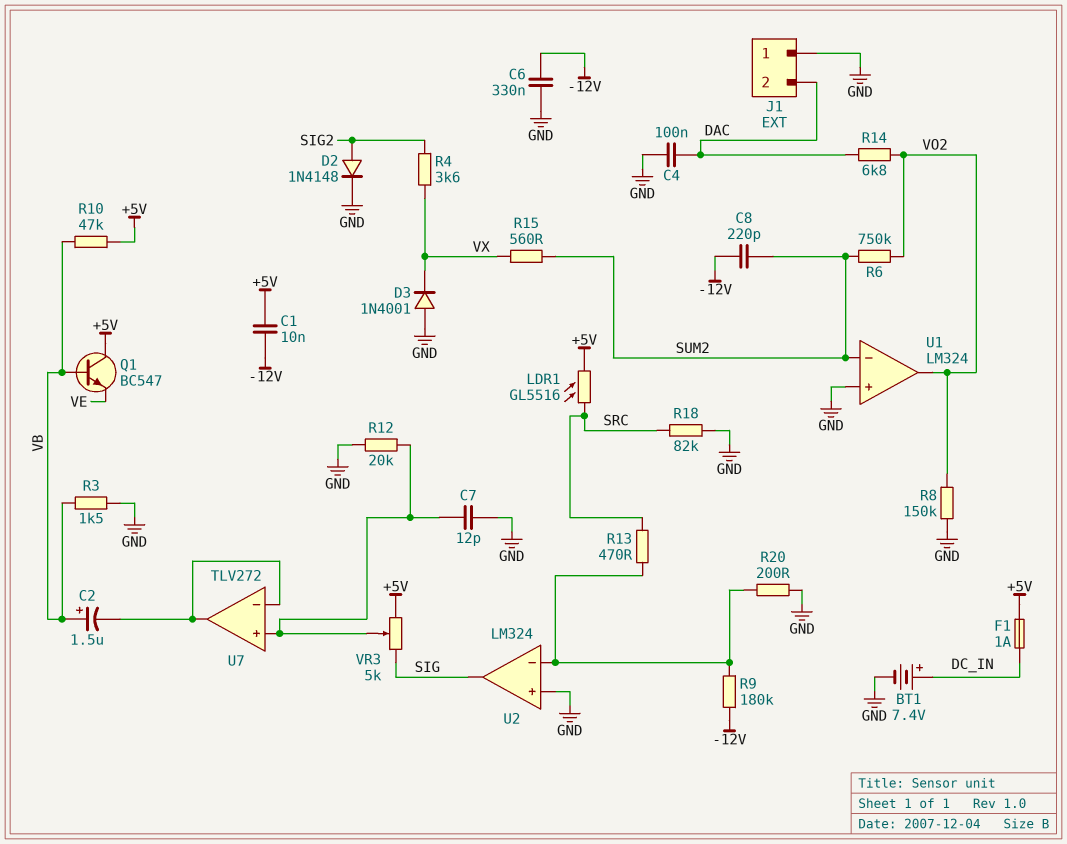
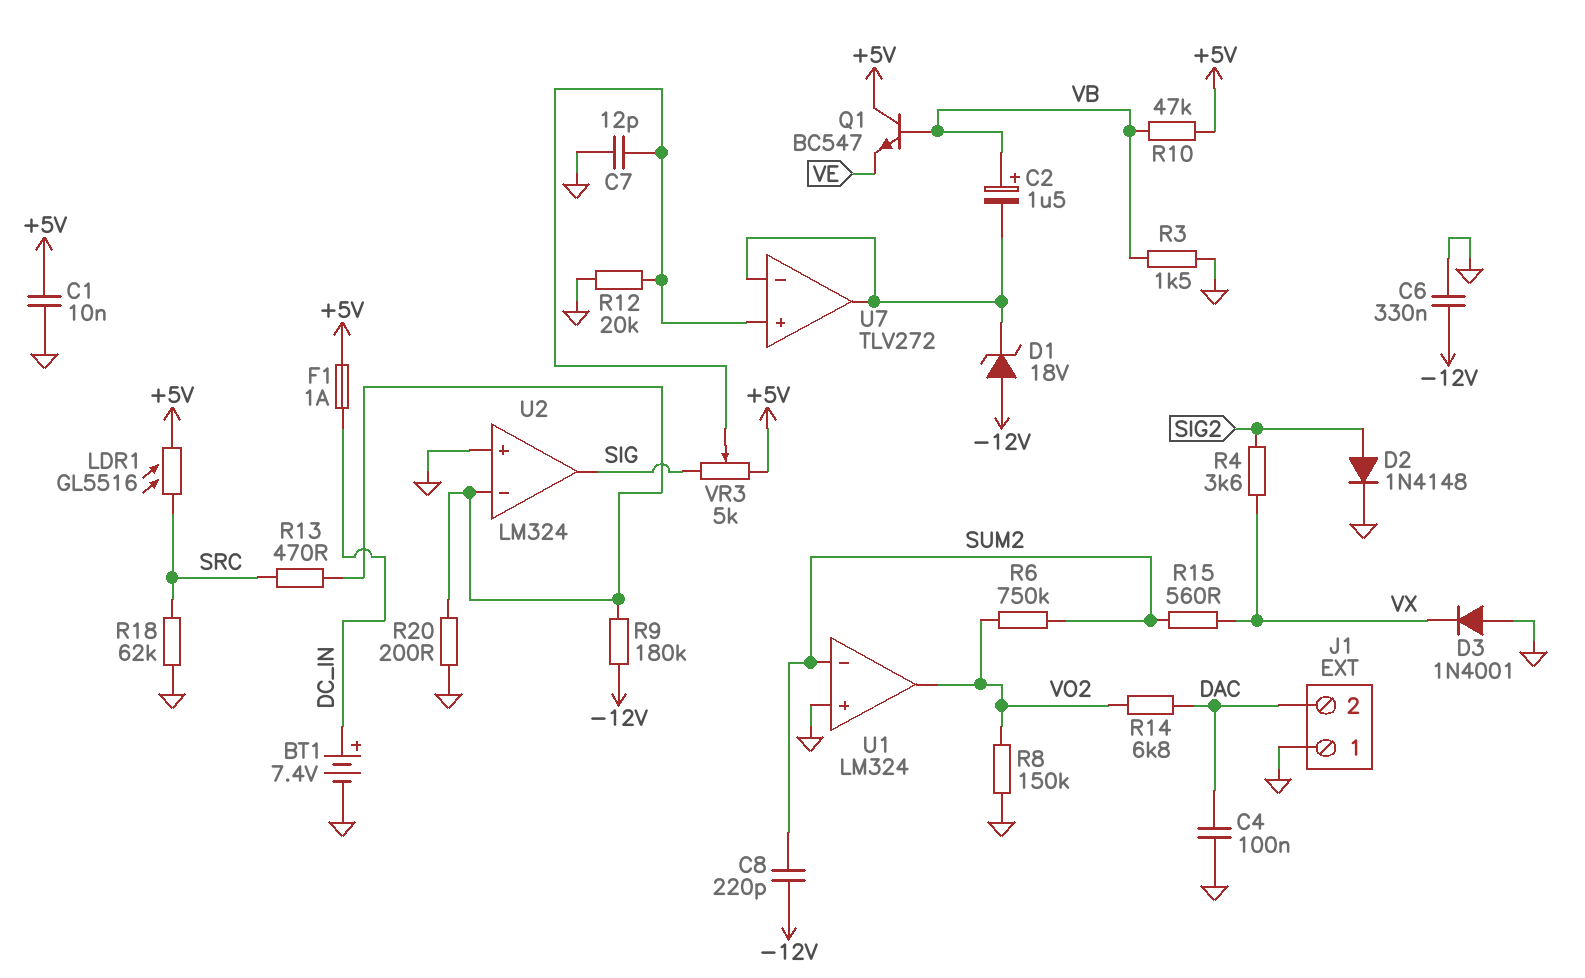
C1: 10nF (+5V, -12V) -> 10nF (+5V, GND)
D1: none -> zener 18V (A -12V, K U7/in-)
R18: 82k (GND, SRC) -> 62k (GND, SRC)

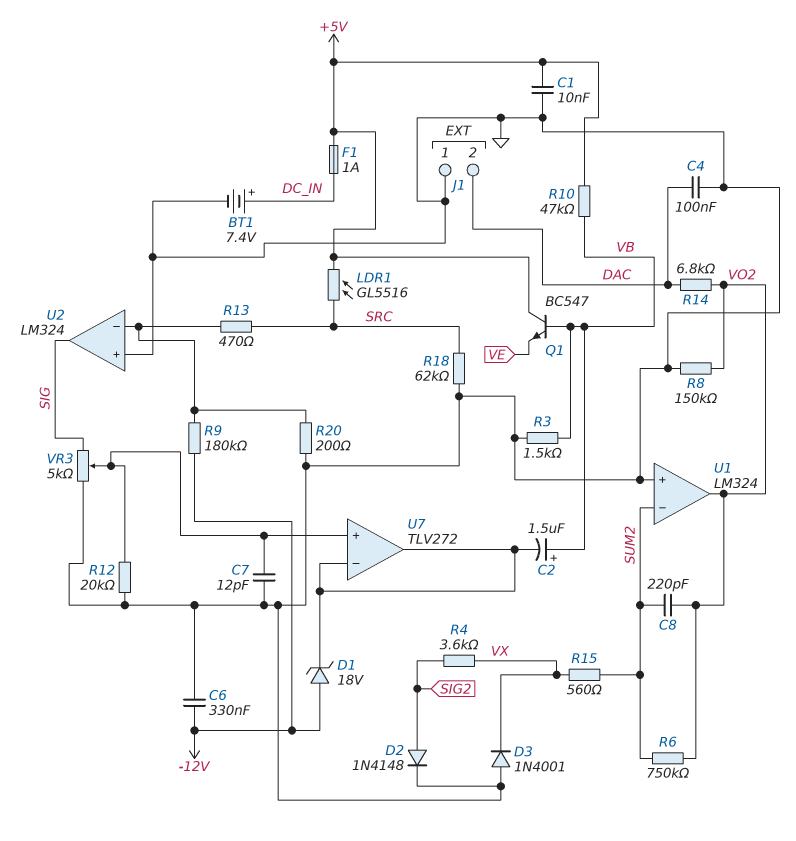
C8: 220pF (-12V, SUM2) -> 220pF (SUM2, VO2)
VR3: 5k (+5V, SIG, wiper U7/in+) -> 5k (GND, SIG, wiper U7/in+)

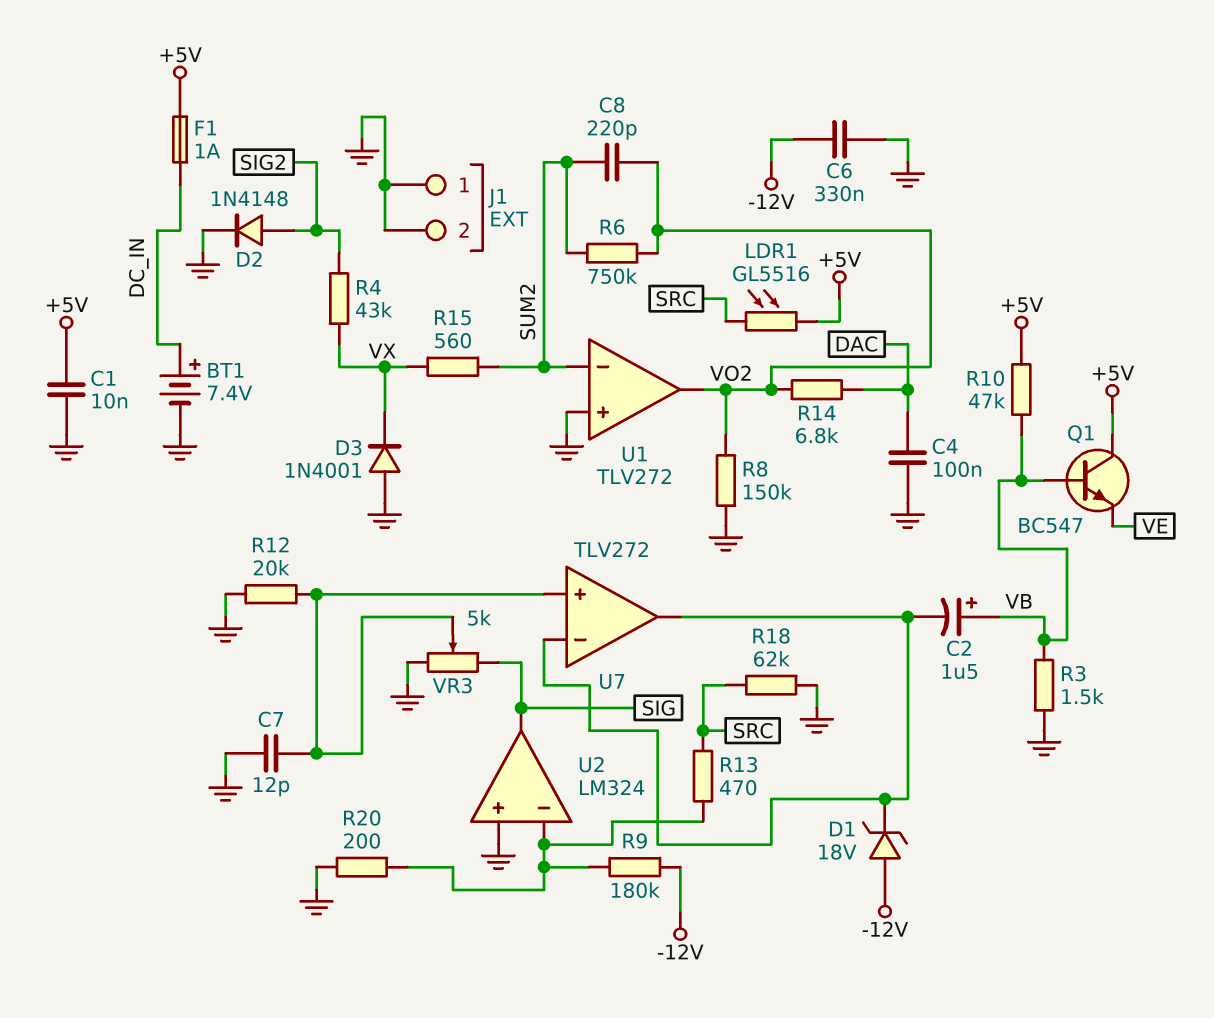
J1 pin 2: DAC -> GND
R4: 3.6k (SIG2, VX) -> 43k (SIG2, VX)
U1: LM324 -> TLV272

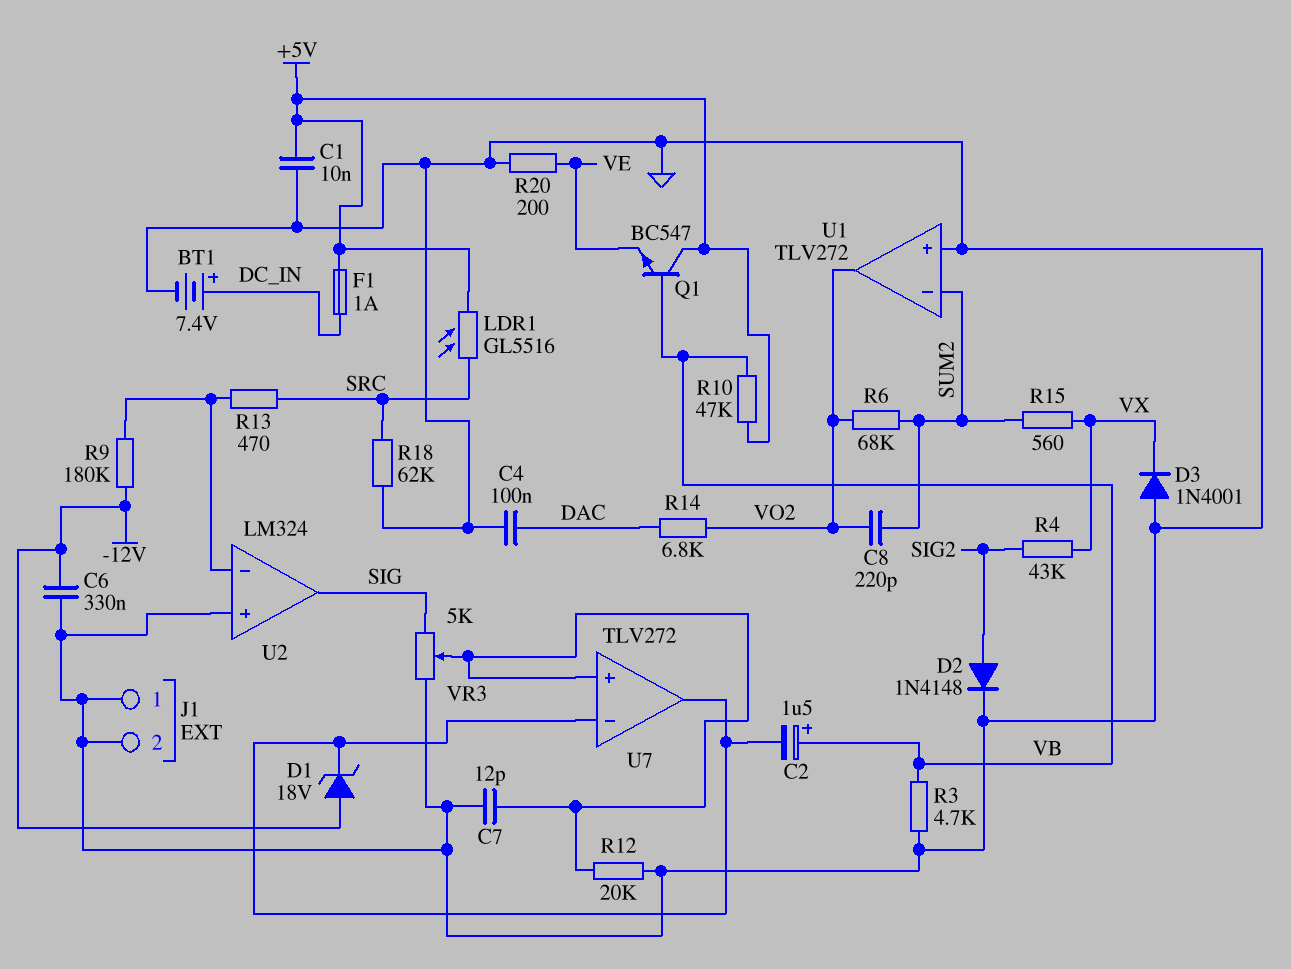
R3: 1.5k (GND, VB) -> 4.7k (GND, VB)
R6: 750k (SUM2, VO2) -> 68k (SUM2, VO2)
R8: 150k (GND, VO2) -> none
R20: 200 (GND, U2/in-) -> 200 (GND, VE)

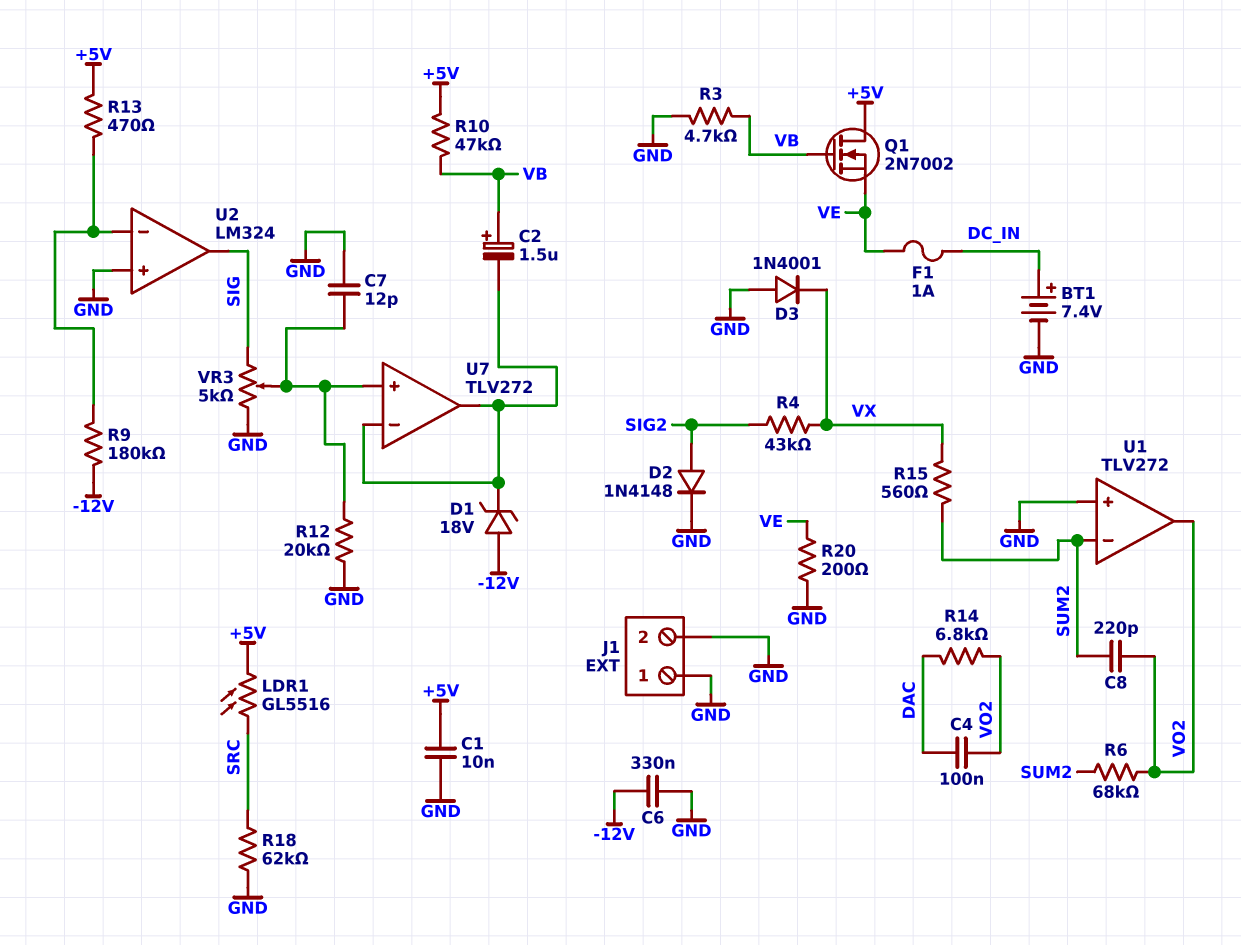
C4: 100nF (DAC, GND) -> 100nF (DAC, VO2)
F1: 1A (+5V, DC_IN) -> 1A (DC_IN, VE)
Q1: NPN BC547 (B VB, C +5V, E VE) -> NMOS 2N7002 (G VB, D +5V, S VE)
R13: 470 (SRC, U2/in-) -> 470 (+5V, U2/in-)

